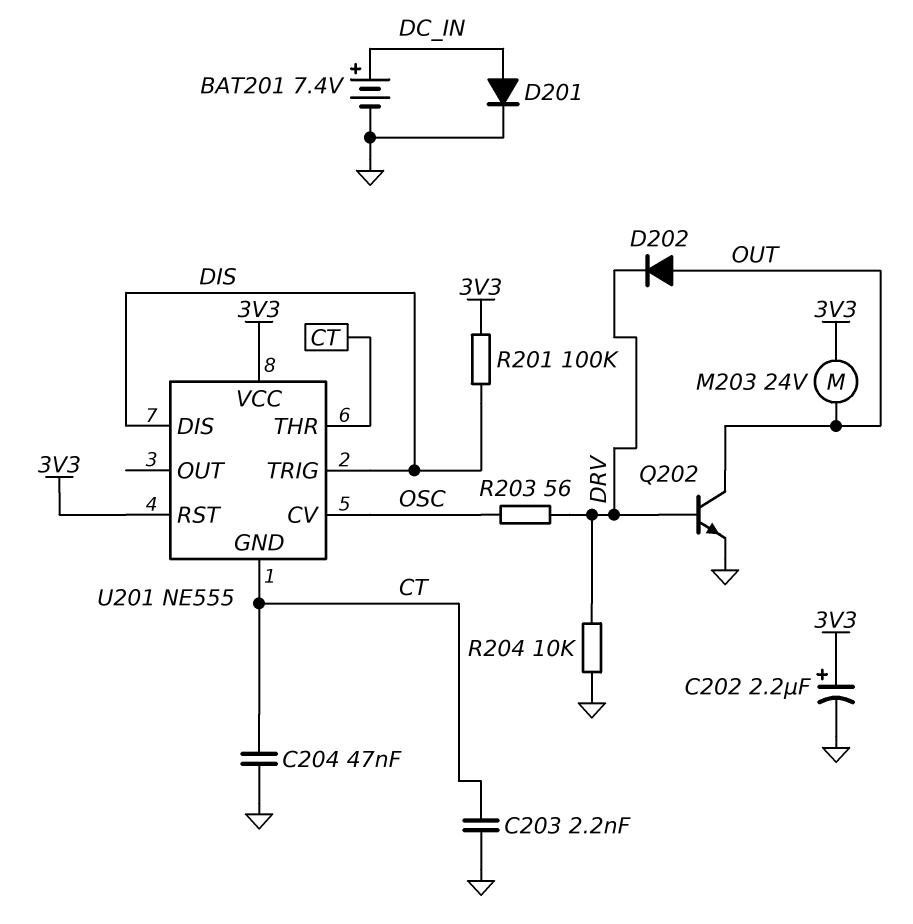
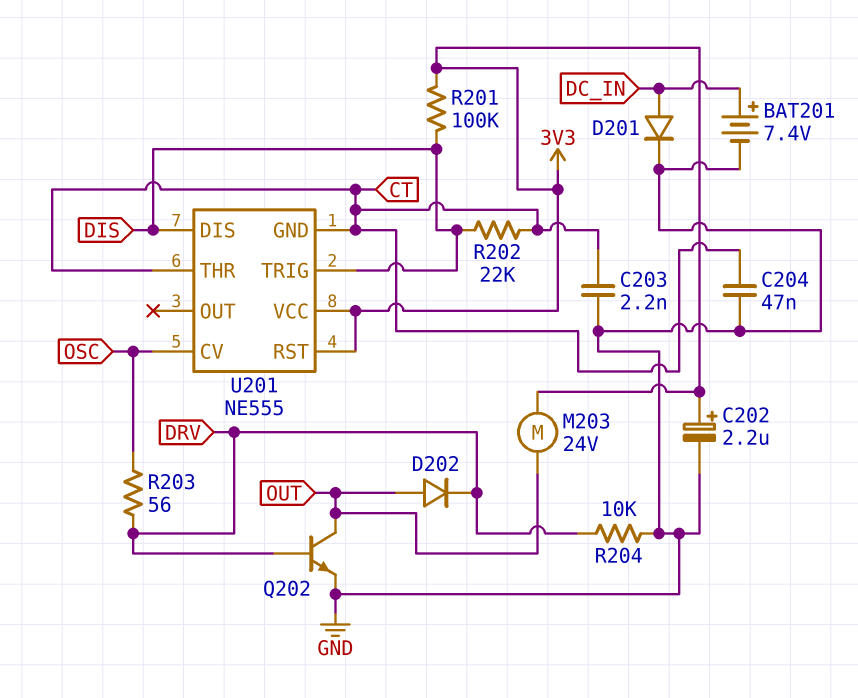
R202: none -> 22k (CT, DIS)

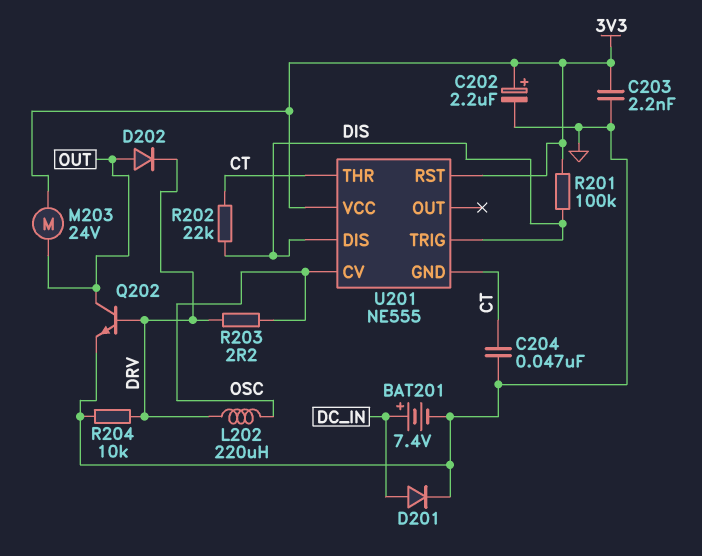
C203: 2.2nF (CT, GND) -> 2.2nF (3V3, GND)
L202: none -> 220uH (DRV, OSC)
R203: 56 (DRV, OSC) -> 2.2 (DRV, OSC)

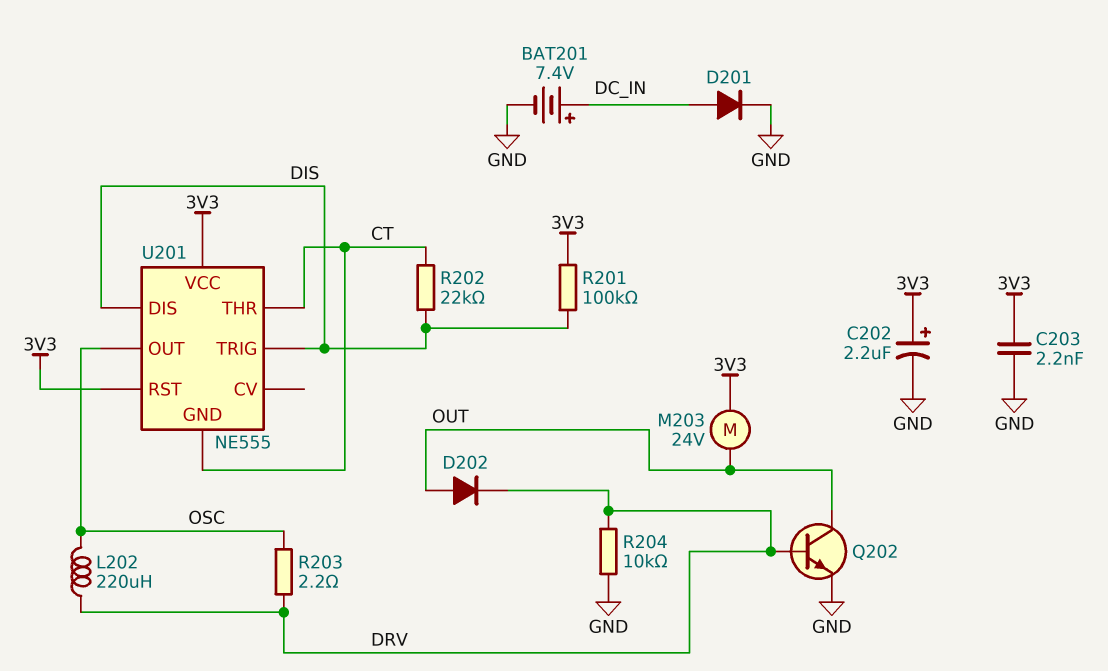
C204: 47nF (CT, GND) -> none
U201 pin CV: OSC -> none
U201 pin OUT: none -> OSC

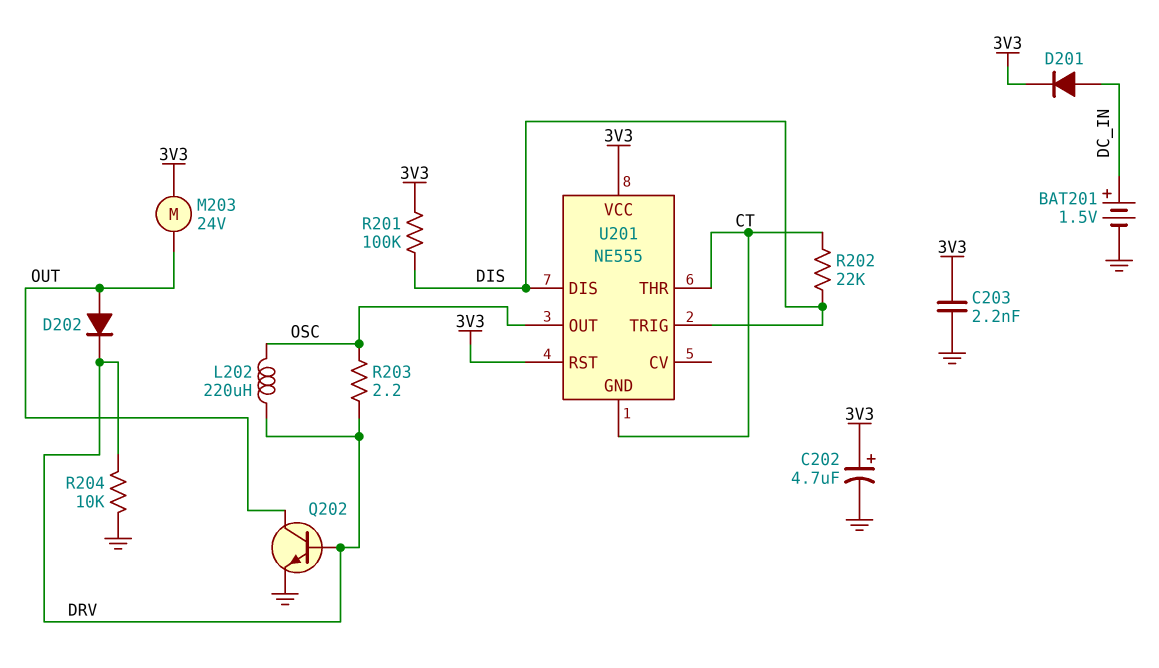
BAT201: 7.4V (plus DC_IN, minus GND) -> 1.5V (plus DC_IN, minus GND)
C202: 2.2uF (plus 3V3, minus GND) -> 4.7uF (plus 3V3, minus GND)
D201: diode (A DC_IN, K GND) -> diode (A DC_IN, K 3V3)

